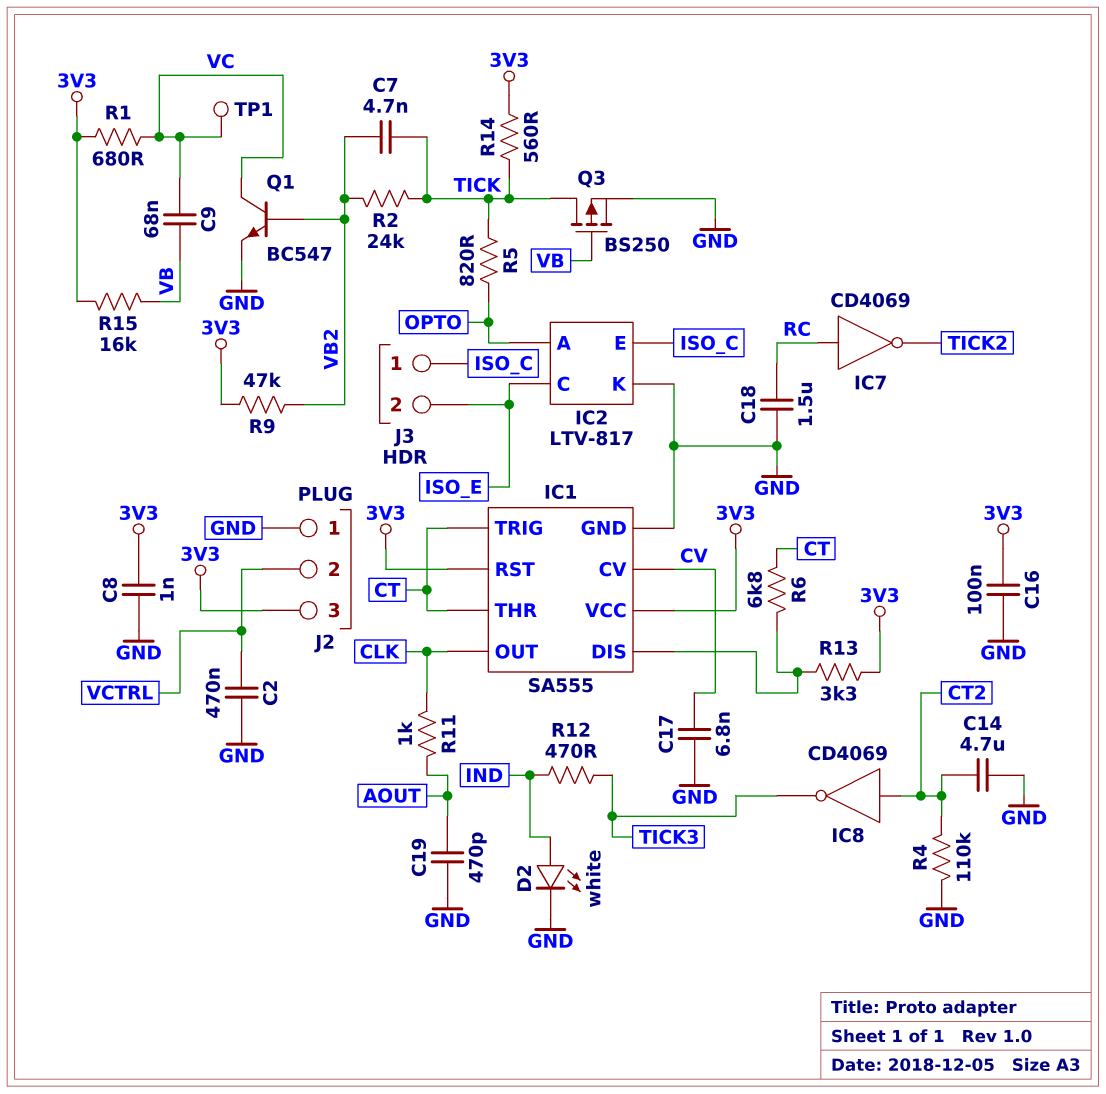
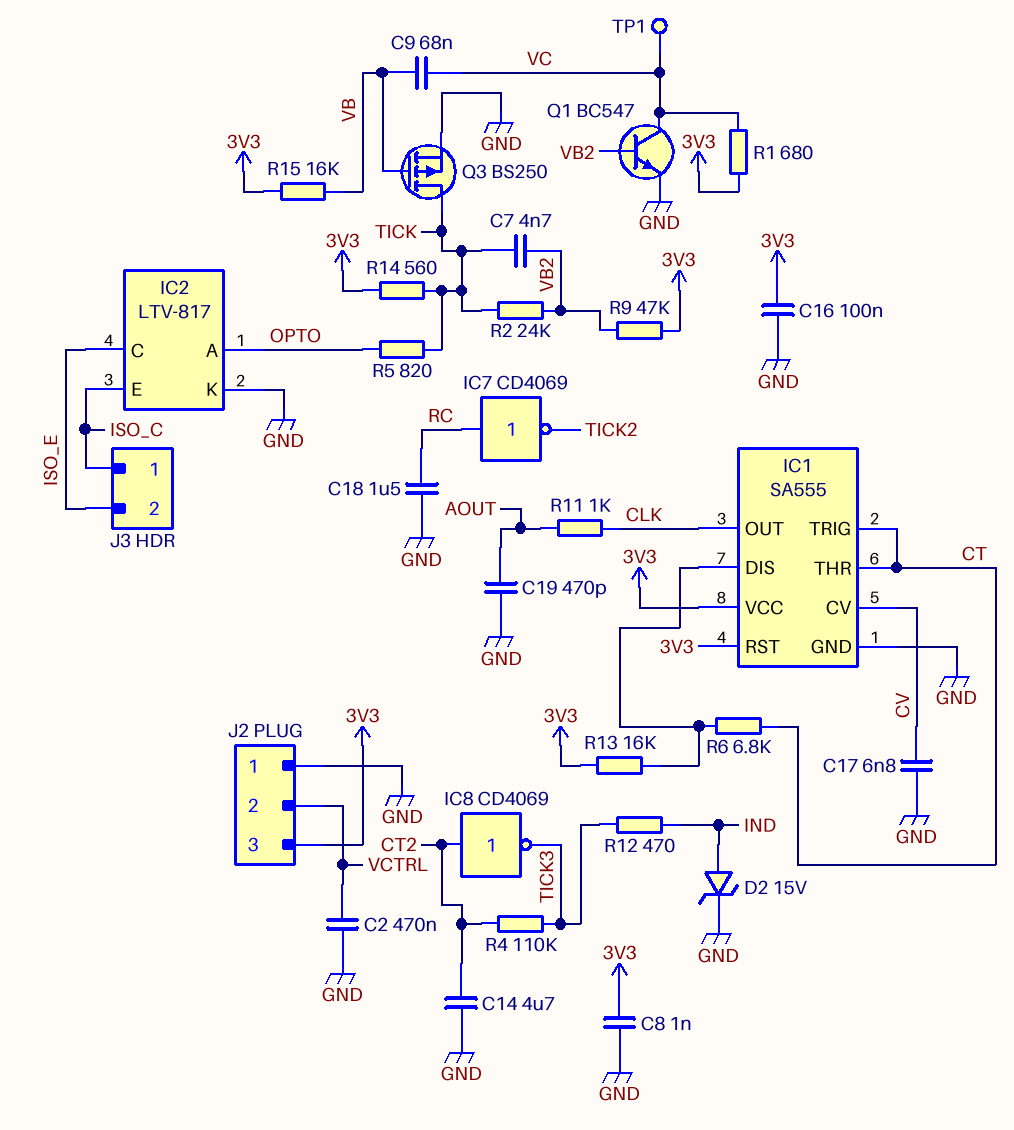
D2: LED white (A IND, K GND) -> zener 15V (A IND, K GND)
R4: 110k (CT2, GND) -> 110k (CT2, TICK3)
R13: 3.3k (3V3, IC1/DIS) -> 16k (3V3, IC1/DIS)

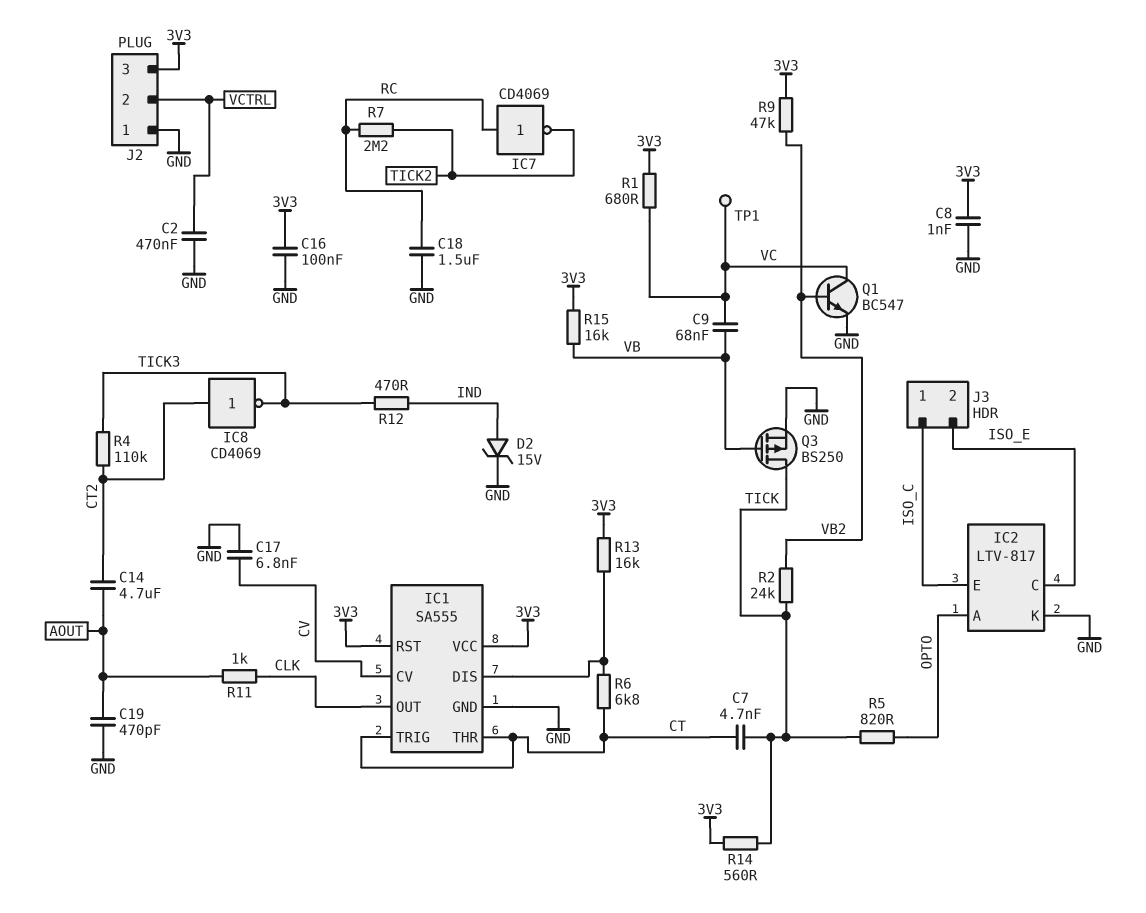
C7: 4.7nF (TICK, VB2) -> 4.7nF (CT, TICK)
C14: 4.7uF (CT2, GND) -> 4.7uF (AOUT, CT2)
R7: none -> 2.2M (RC, TICK2)

